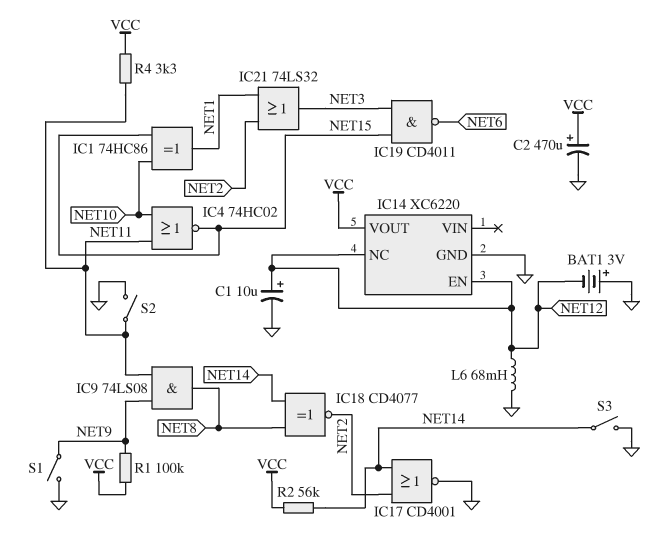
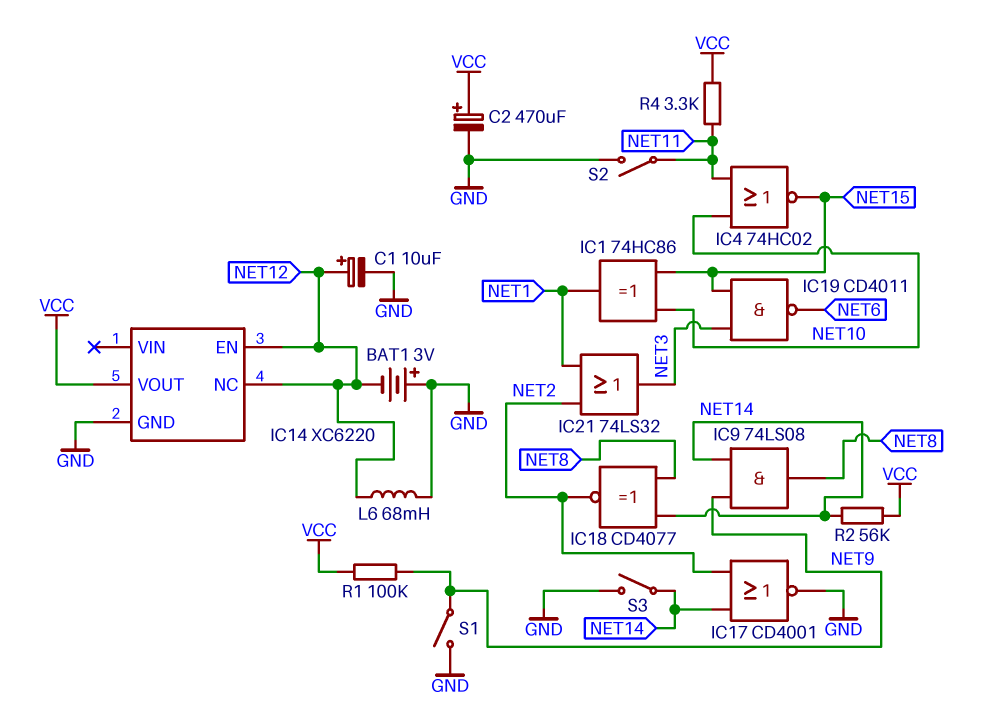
IC9: AND 74LS08 (in NET9, in NET11, out NET8) -> AND 74LS08 (in NET9, in NET14, out NET8)

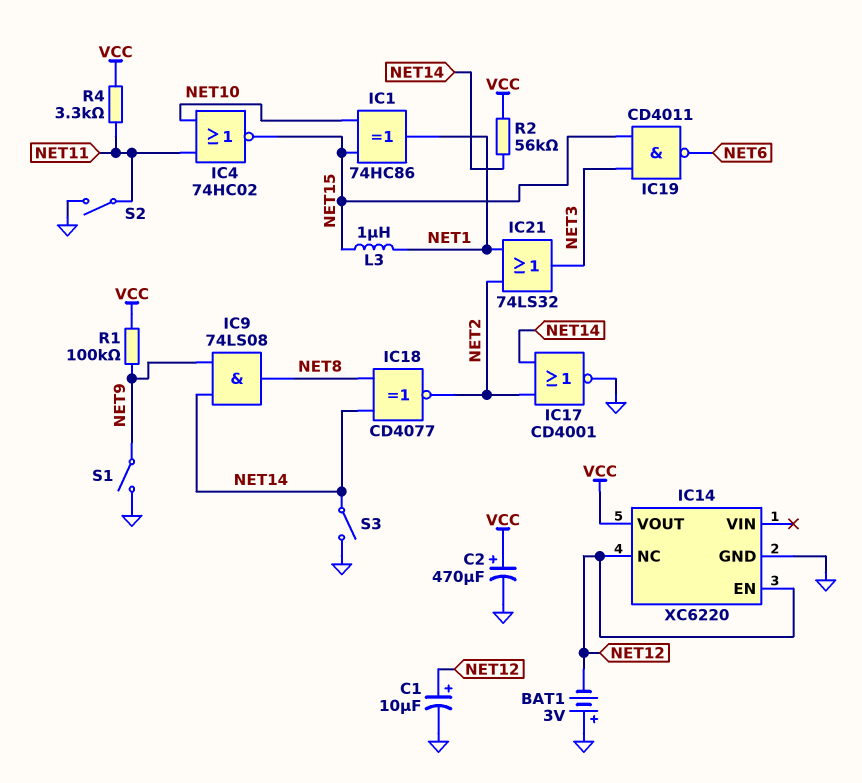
L3: none -> 1uH (NET1, NET15)
L6: 68mH (GND, NET12) -> none

